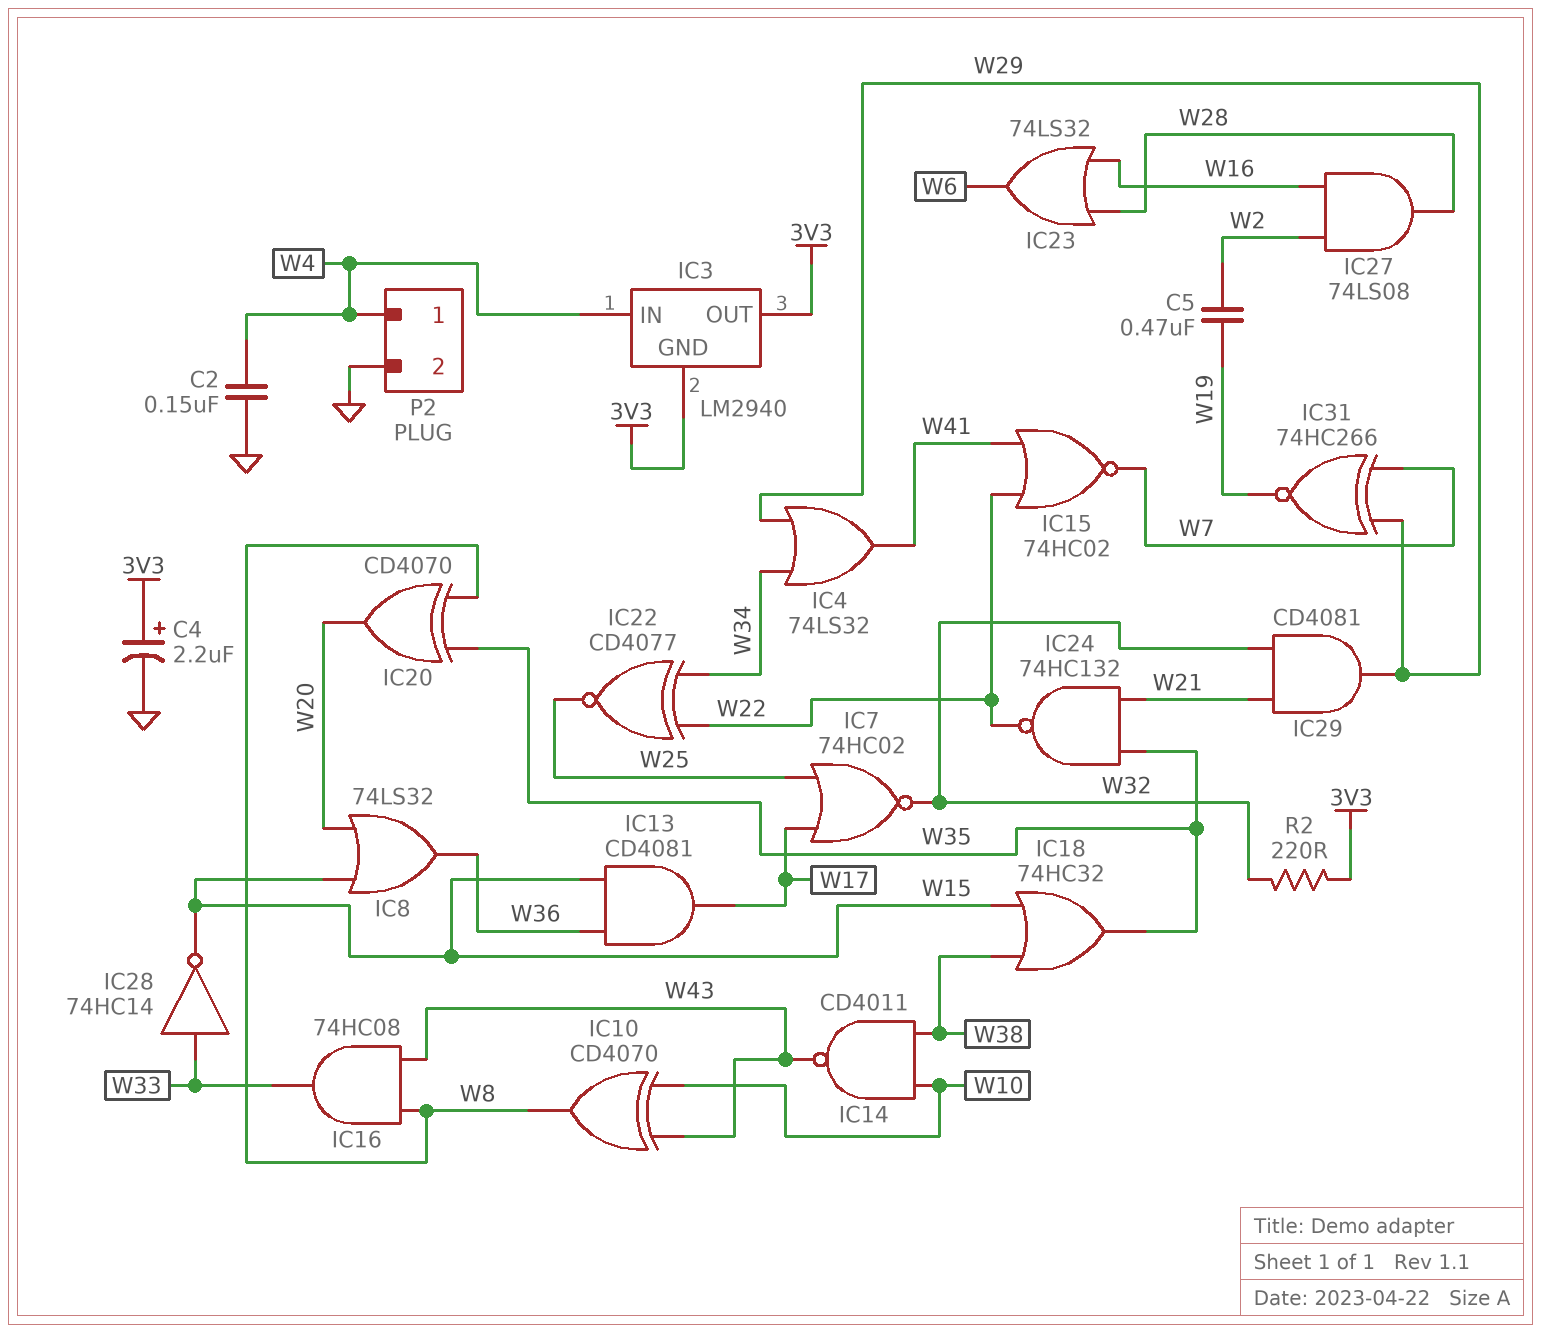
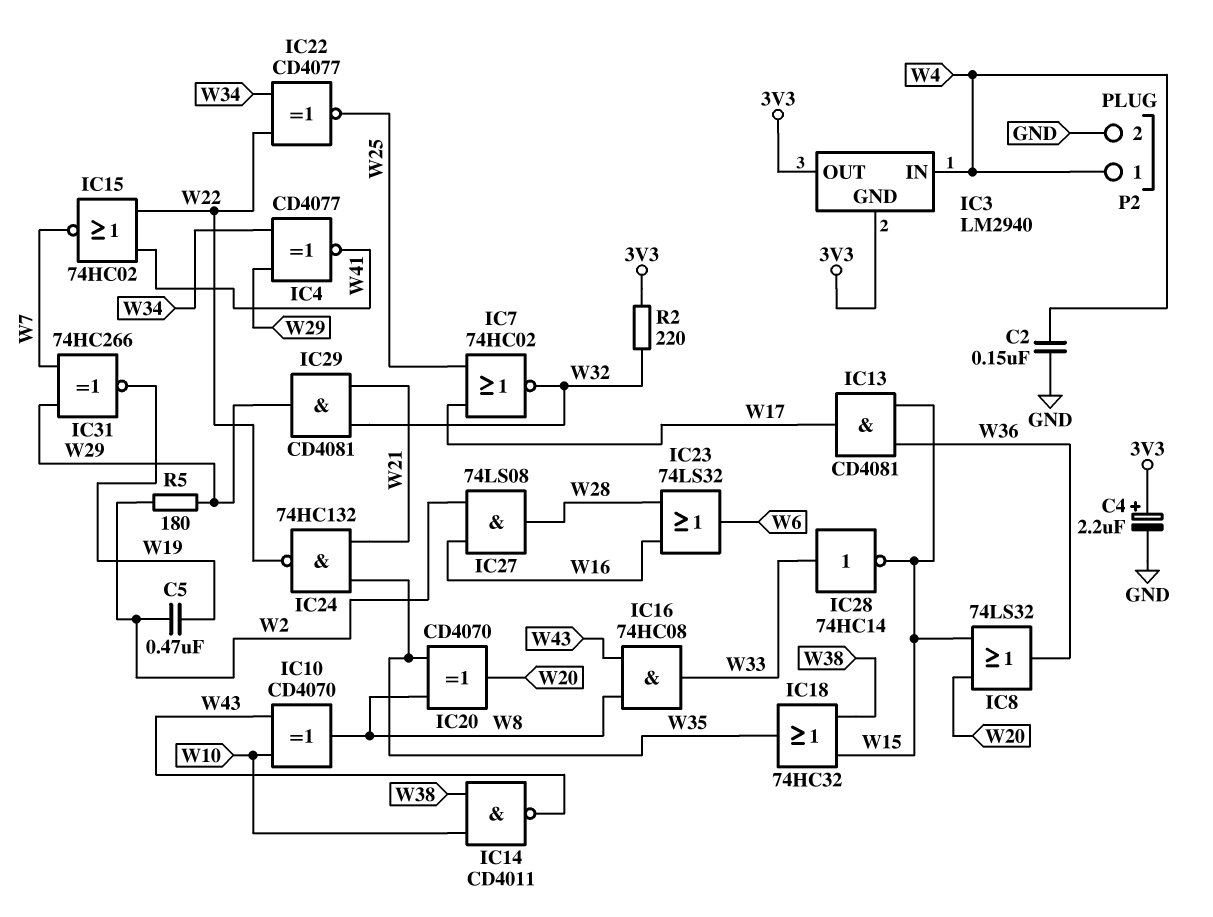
IC4: OR 74LS32 (in W29, in W34, out W41) -> XNOR CD4077 (in W29, in W34, out W41)
R5: none -> 180 (W2, W29)

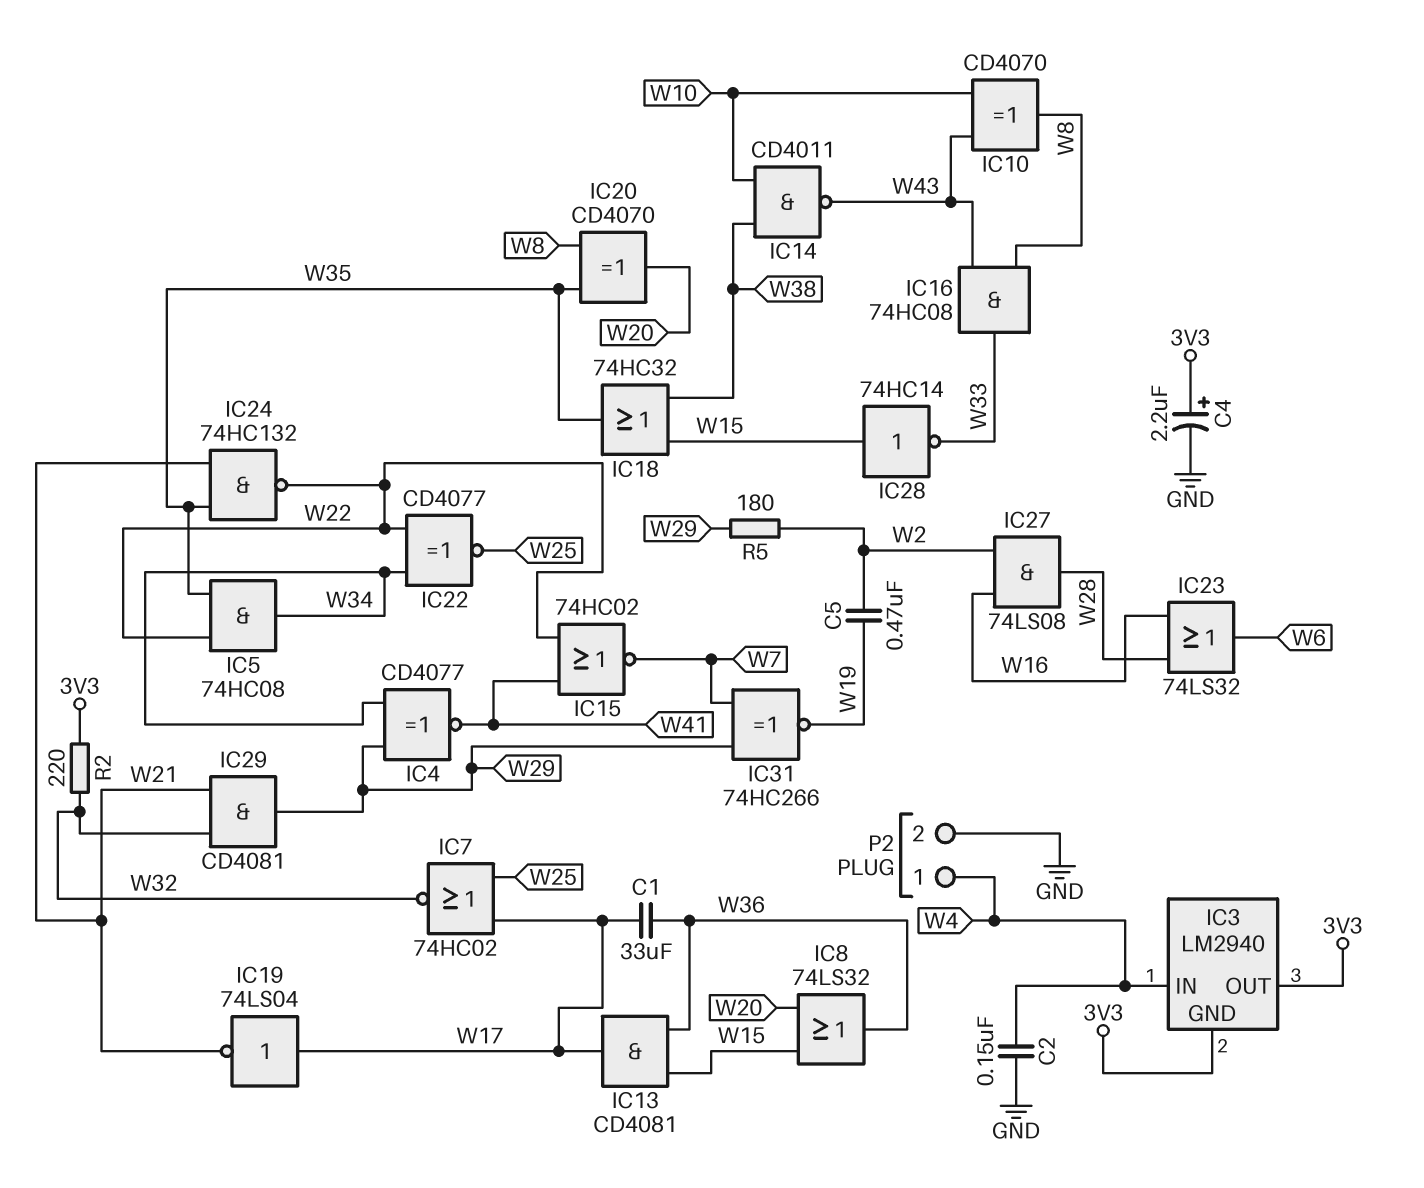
C1: none -> 33uF (W17, W36)
IC5: none -> AND 74HC08 (in W22, in W35, out W34)
IC19: none -> NOT 74LS04 (in W17, out W21)
IC28: NOT 74HC14 (in W33, out W15) -> NOT 74HC14 (in W15, out W33)

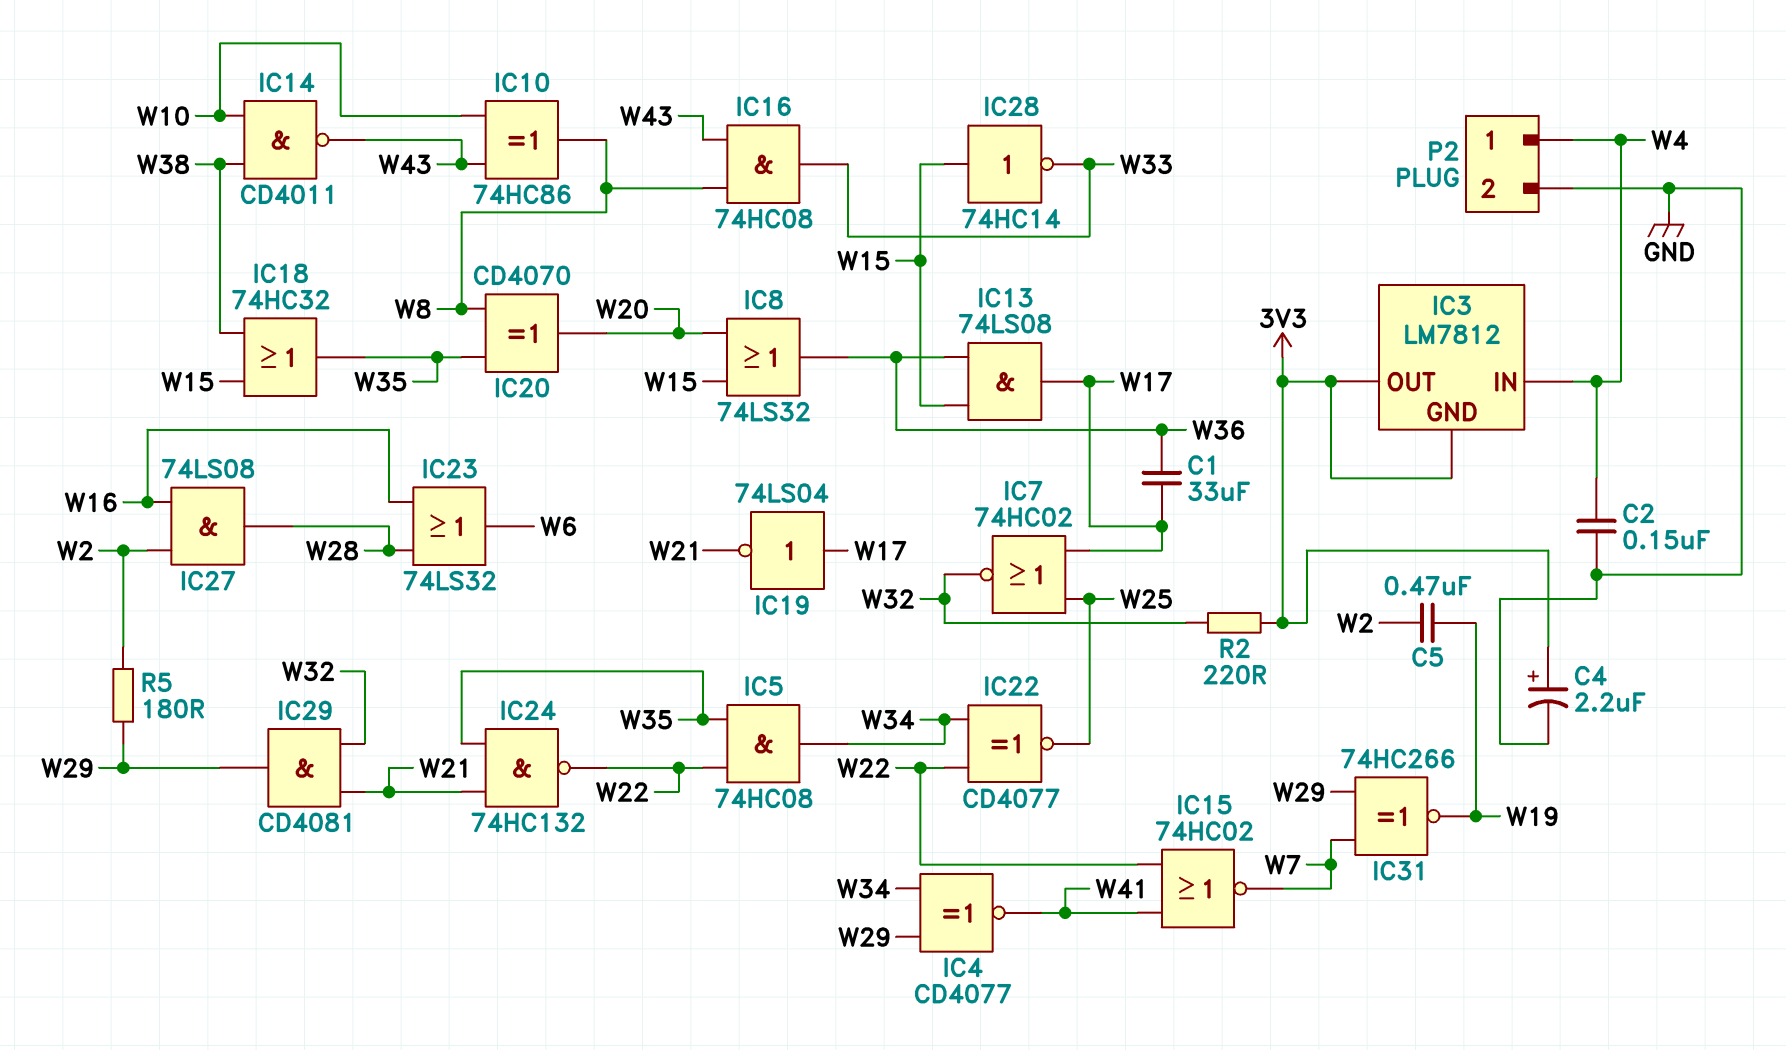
IC3: LM2940 -> LM7812
IC10: XOR CD4070 (in W10, in W43, out W8) -> XOR 74HC86 (in W10, in W43, out W8)
IC13: AND CD4081 (in W15, in W36, out W17) -> AND 74LS08 (in W15, in W36, out W17)

